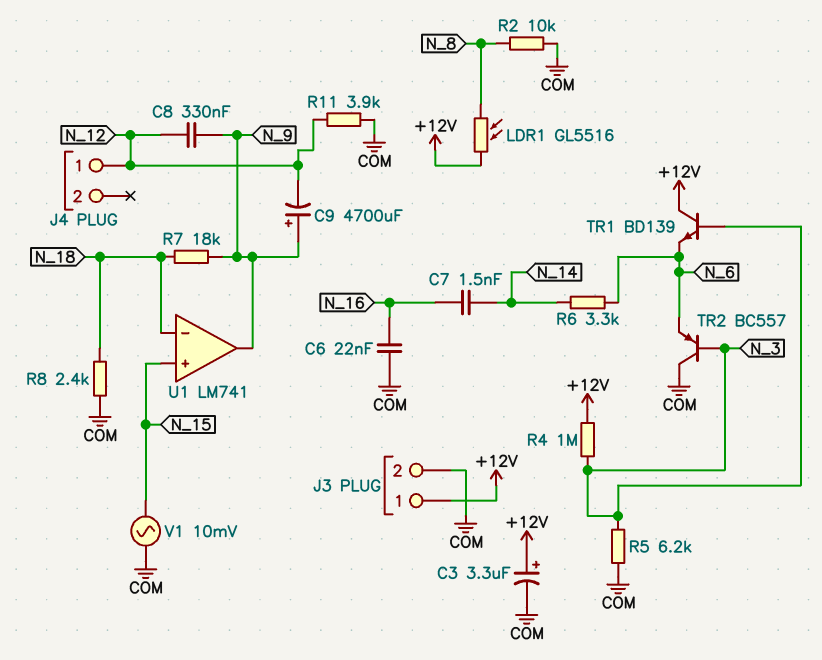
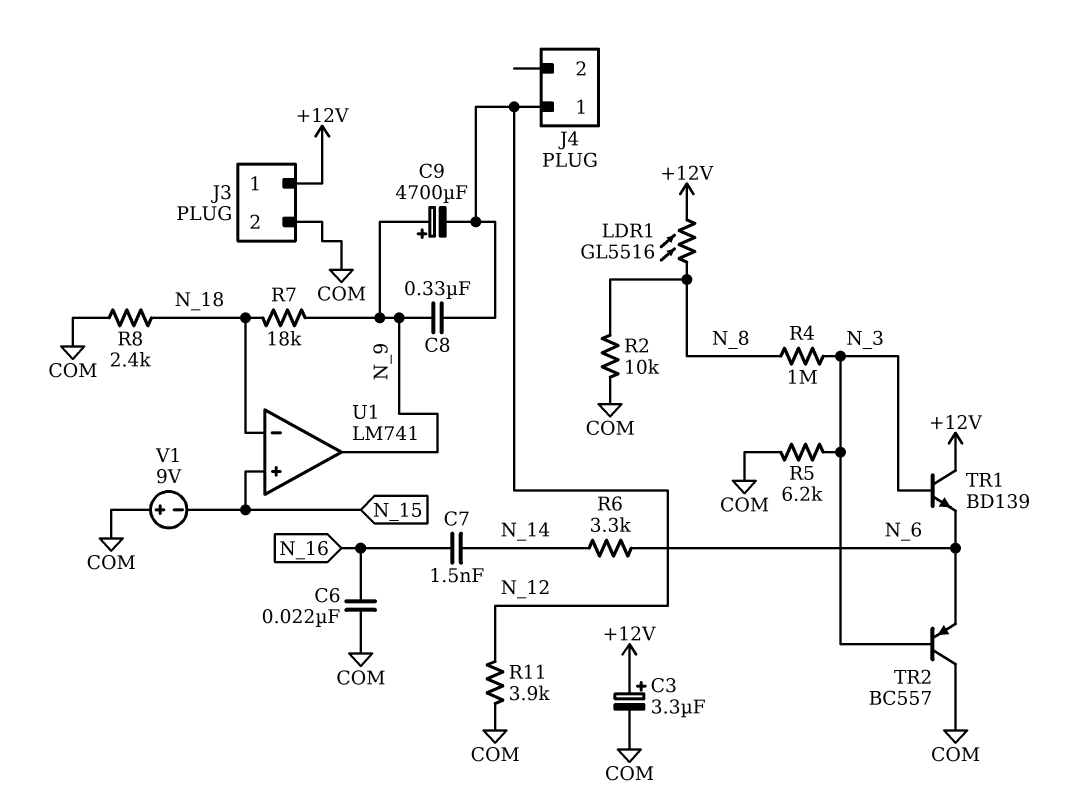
R4: 1M (+12V, N_3) -> 1M (N_3, N_8)
V1: AC 10mV (COM, N_15) -> 9V (plus COM, minus N_15)

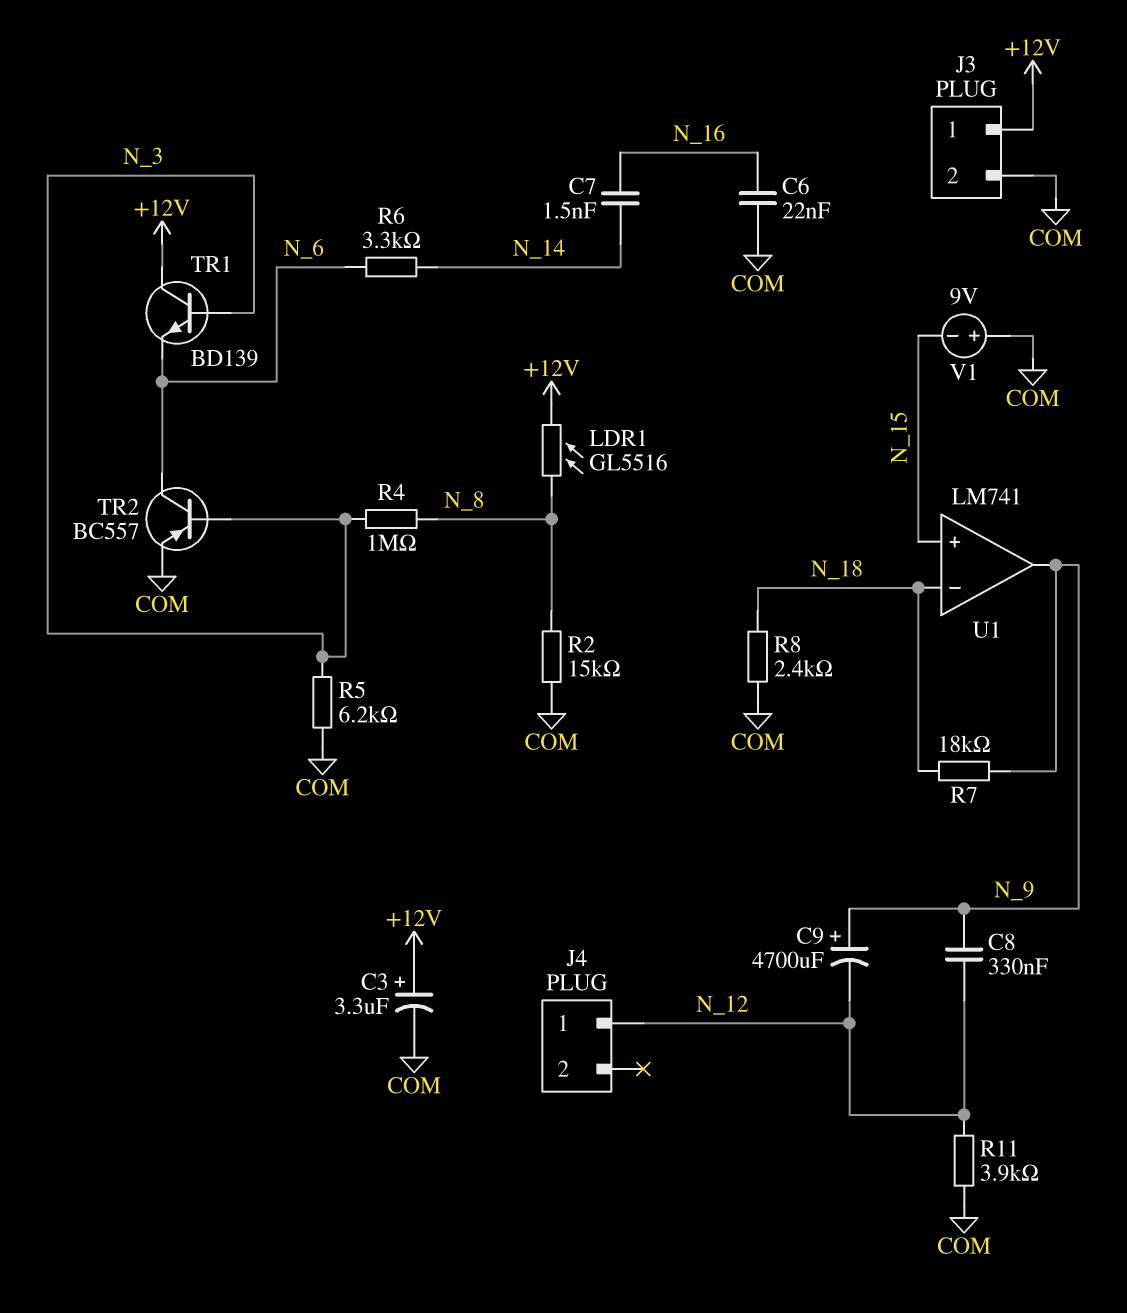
R2: 10k (COM, N_8) -> 15k (COM, N_8)
TR2: PNP BC557 (B N_3, C COM, E N_6) -> PNP BC557 (B N_3, C N_6, E COM)

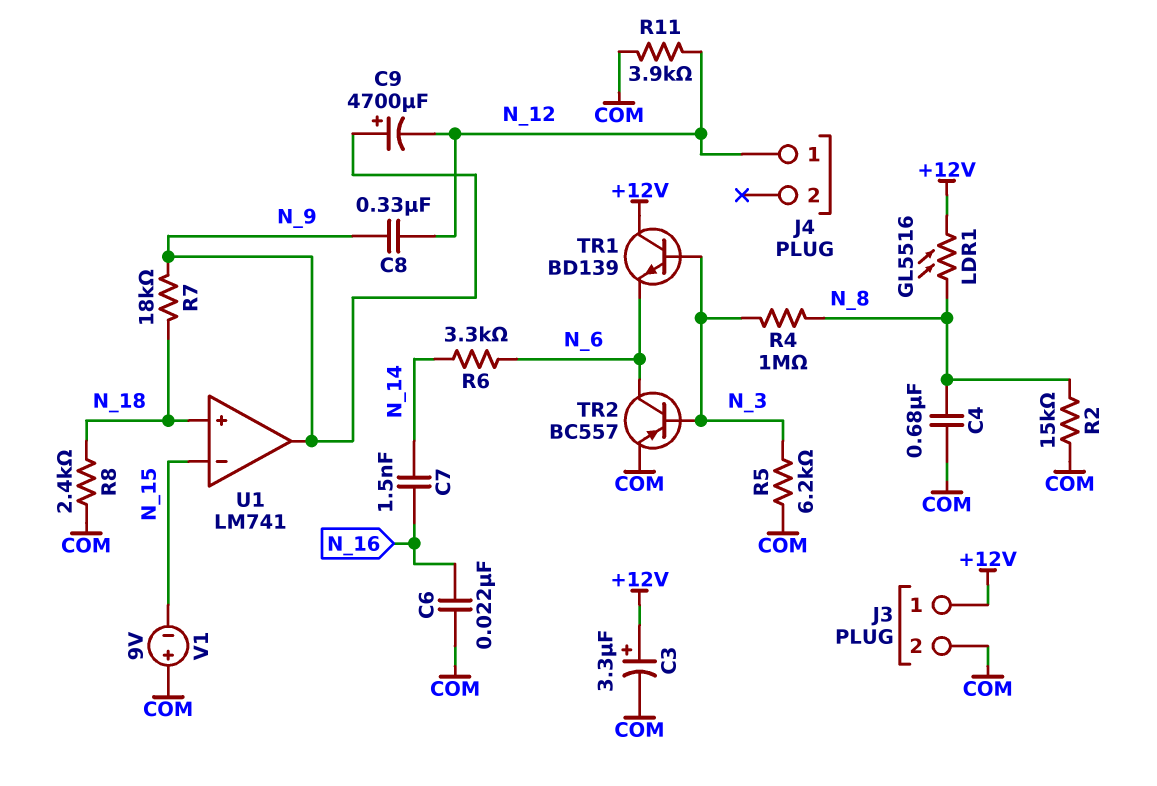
C4: none -> 680nF (COM, N_8)
U1 pin in+: N_15 -> N_18
U1 pin in-: N_18 -> N_15

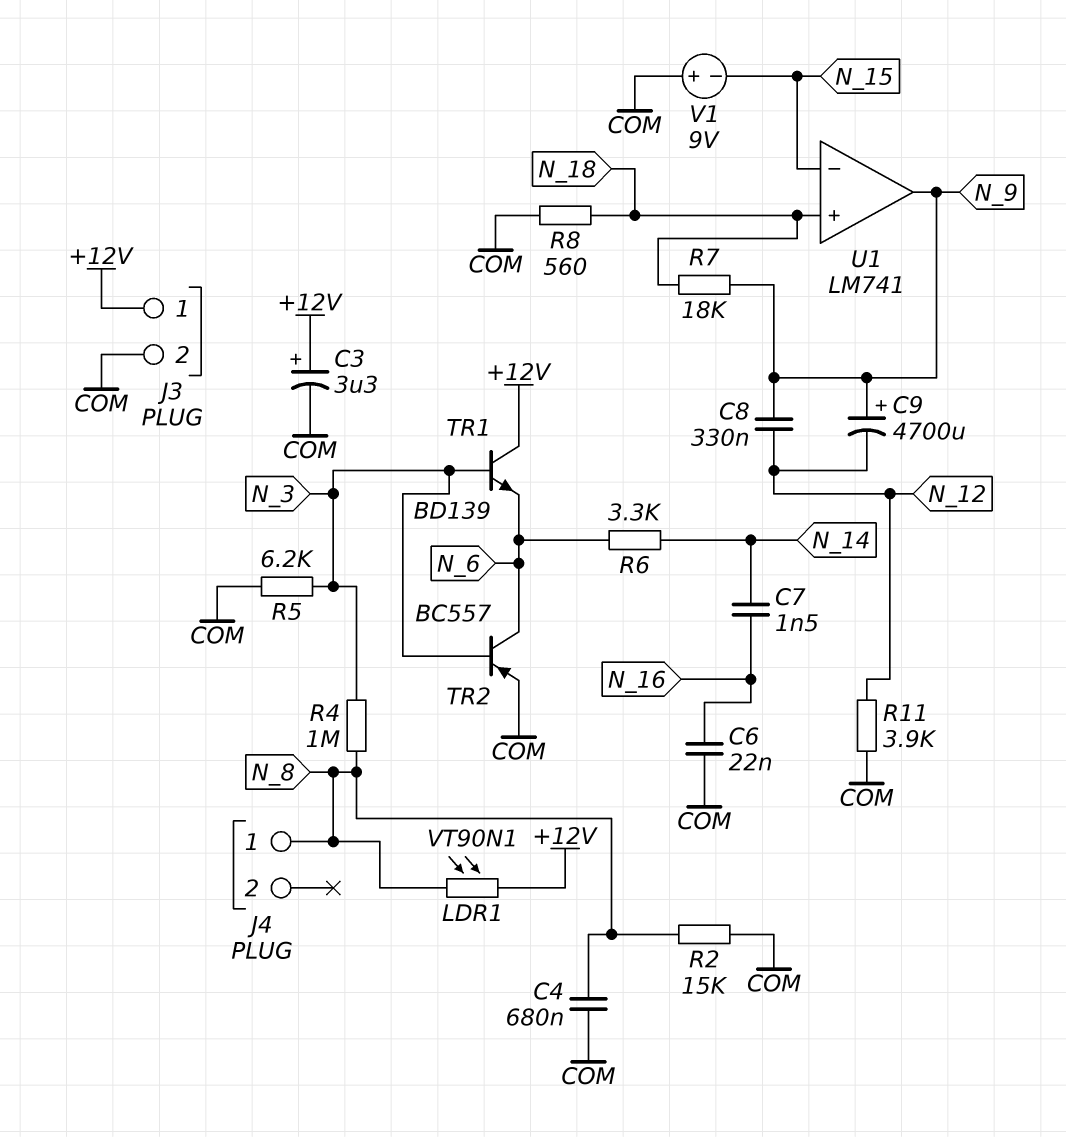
J4 pin 1: N_12 -> N_8
LDR1: GL5516 (+12V, N_8) -> VT90N1 (+12V, N_8)
R8: 2.4k (COM, N_18) -> 560 (COM, N_18)

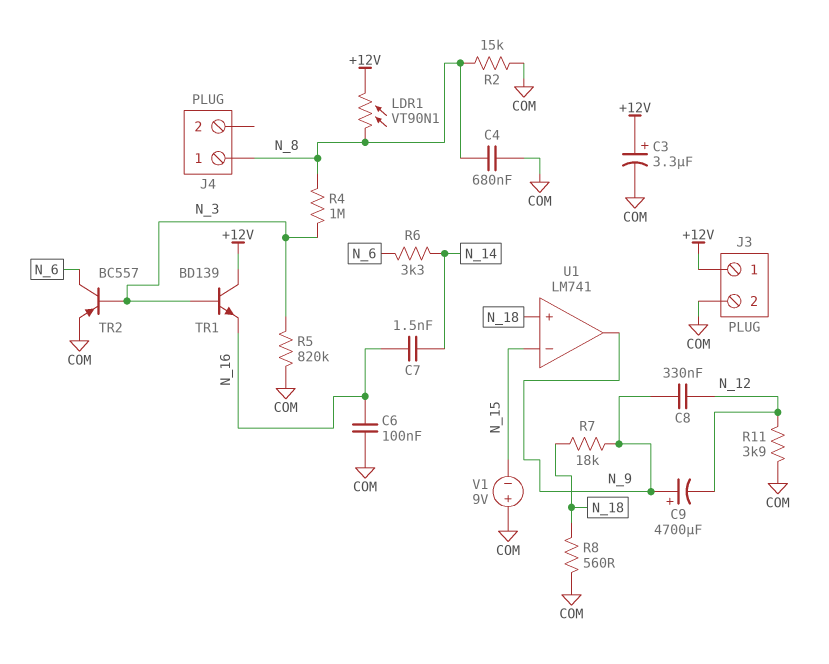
C6: 22nF (COM, N_16) -> 100nF (COM, N_16)
R5: 6.2k (COM, N_3) -> 820k (COM, N_3)
TR1: NPN BD139 (B N_3, C +12V, E N_6) -> NPN BD139 (B N_3, C +12V, E N_16)

